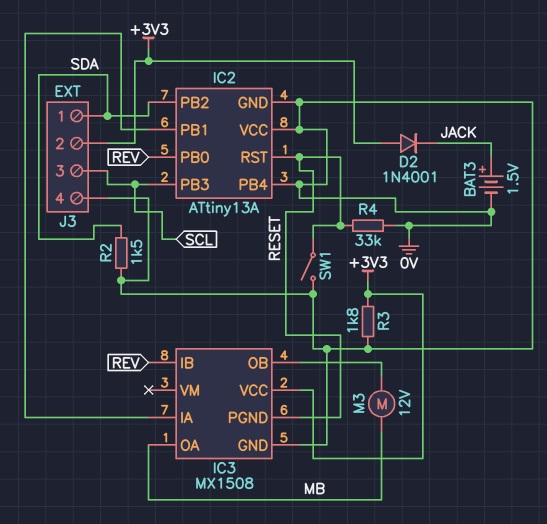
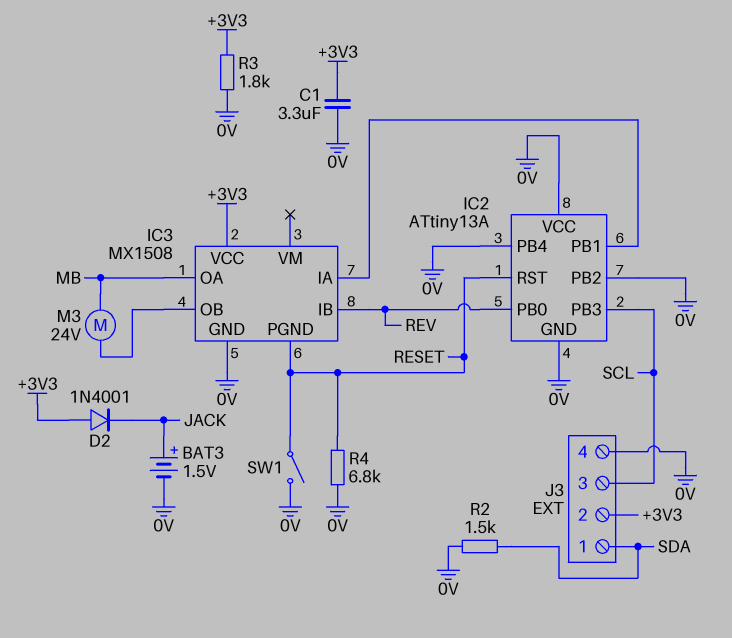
C1: none -> 3.3uF (+3V3, 0V)
IC2 pin PB2: SDA -> 0V
M3: motor 12V (IC3/OB, MB) -> motor 24V (IC3/OB, MB)
R4: 33k (0V, RESET) -> 6.8k (0V, RESET)

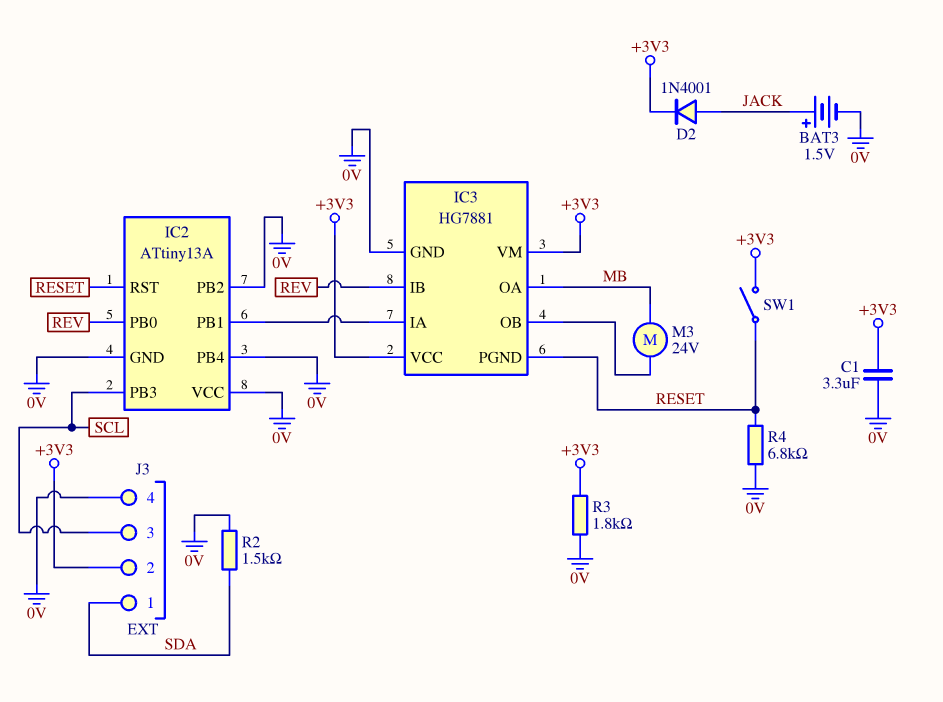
D2: diode 1N4001 (A +3V3, K JACK) -> diode 1N4001 (A JACK, K +3V3)
IC3: MX1508 -> HG7881
IC3 pin VM: none -> +3V3
SW1: switch (0V, RESET) -> switch (+3V3, RESET)

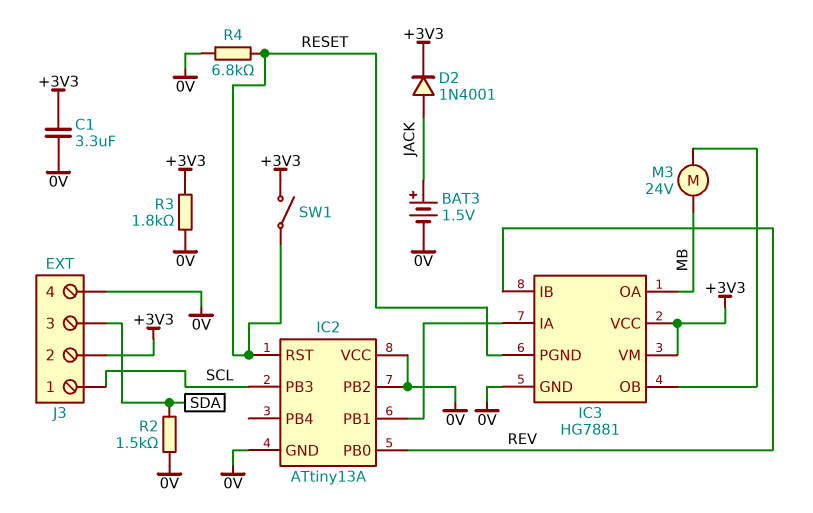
IC2 pin PB4: 0V -> none
J3 pin 1: SDA -> SCL
J3 pin 3: SCL -> SDA

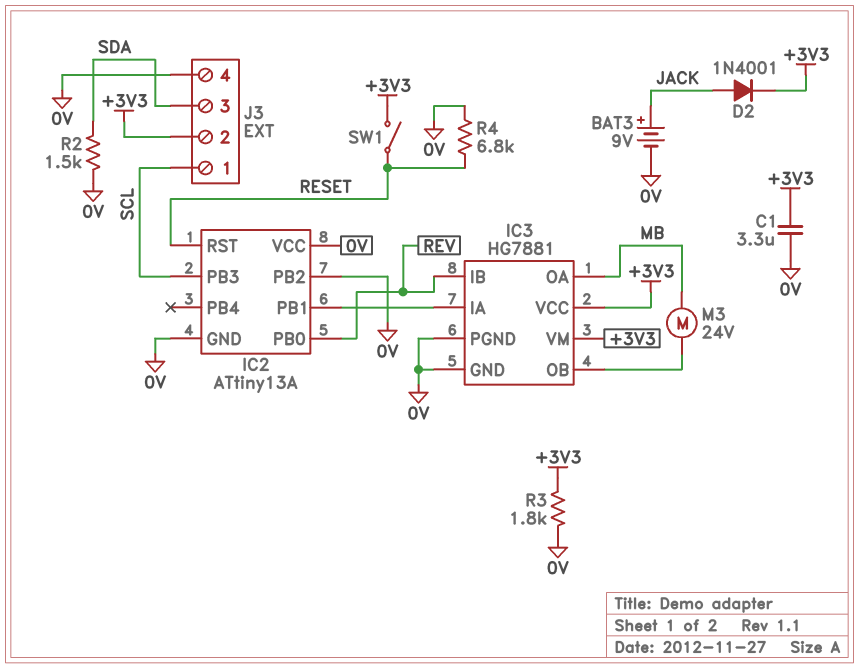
BAT3: 1.5V (plus JACK, minus 0V) -> 9V (plus JACK, minus 0V)
IC3 pin PGND: RESET -> 0V

